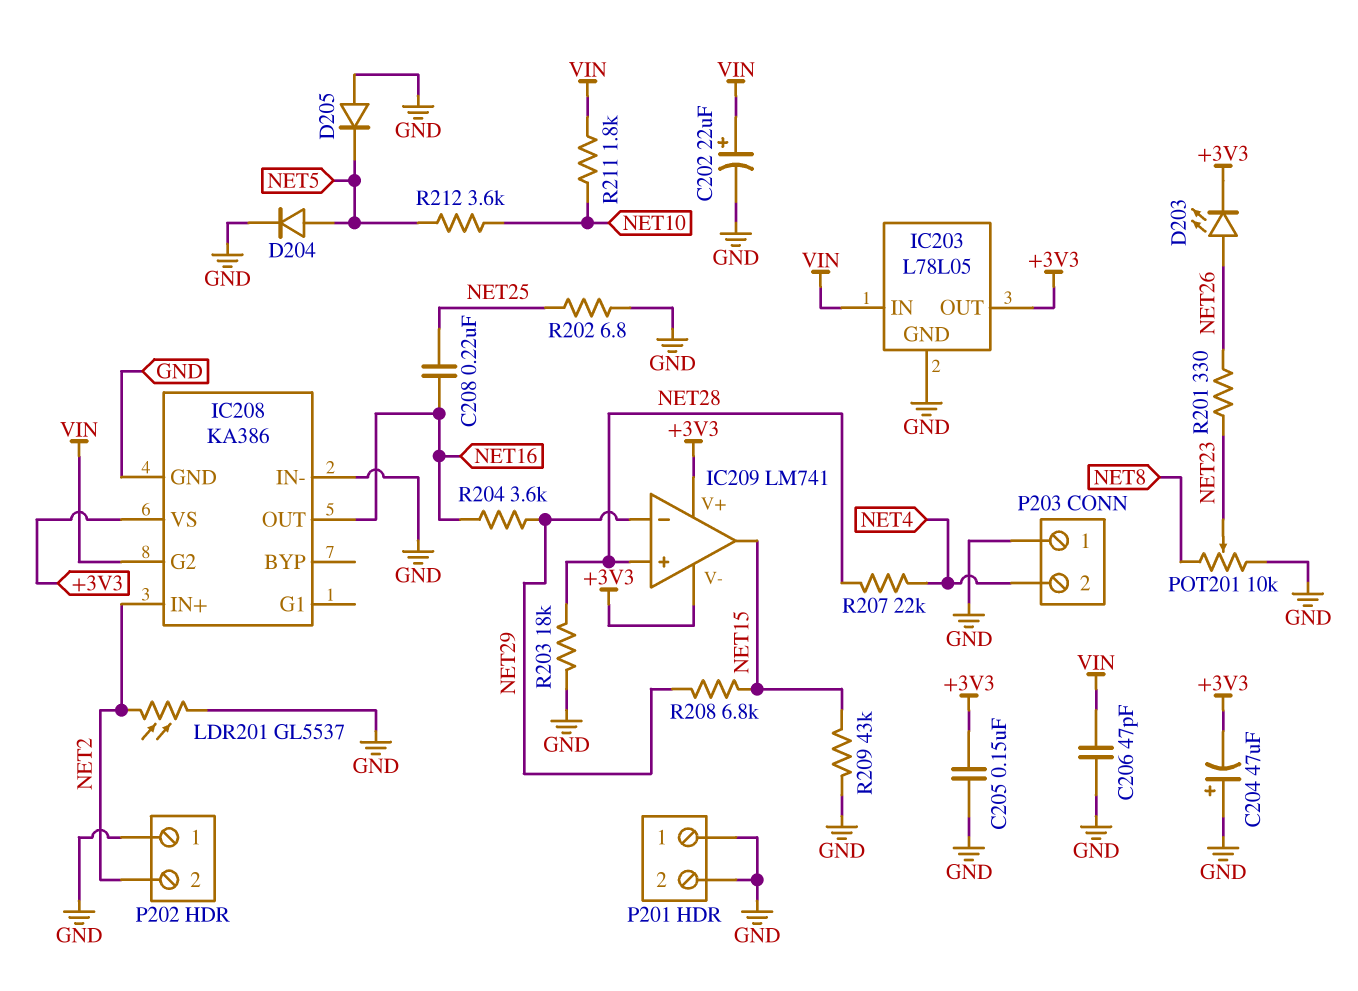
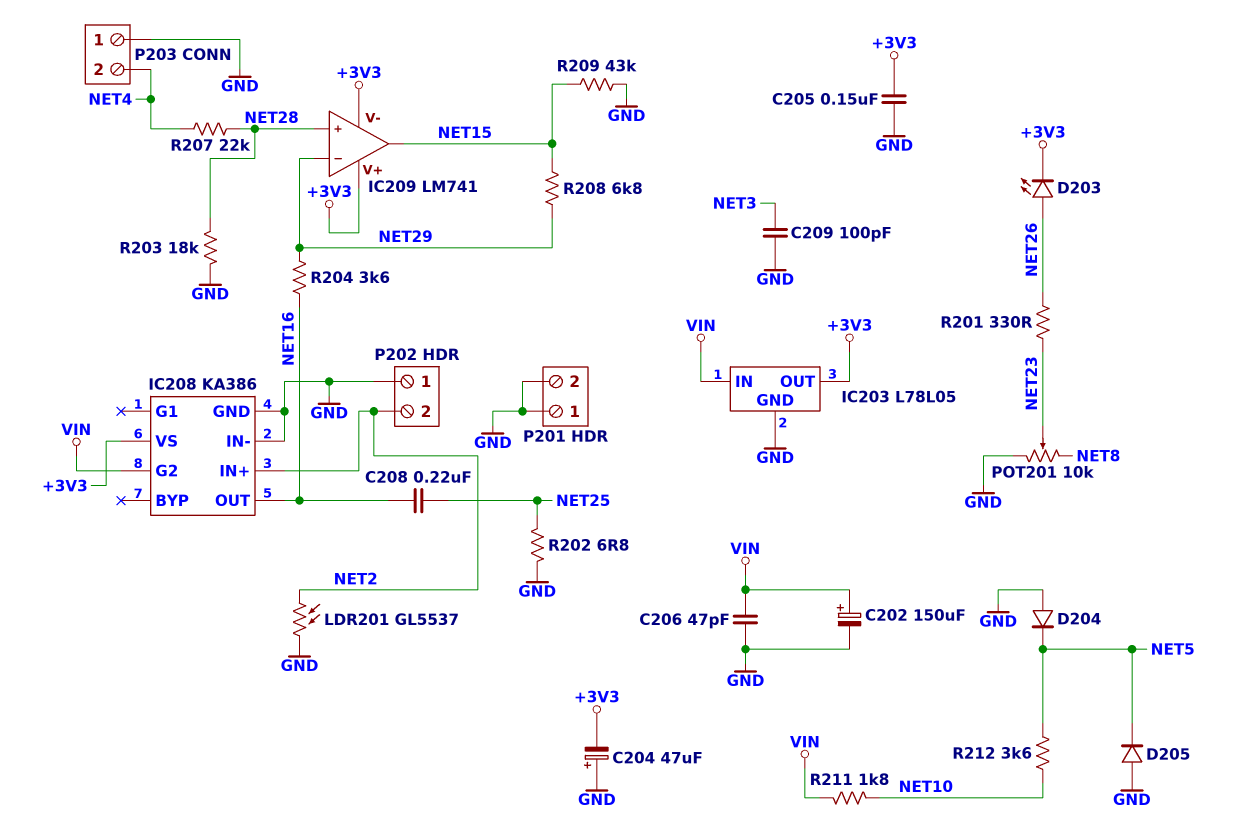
C202: 22uF (plus VIN, minus GND) -> 150uF (plus VIN, minus GND)
C209: none -> 100pF (GND, NET3)
D204: diode (A NET5, K GND) -> diode (A GND, K NET5)

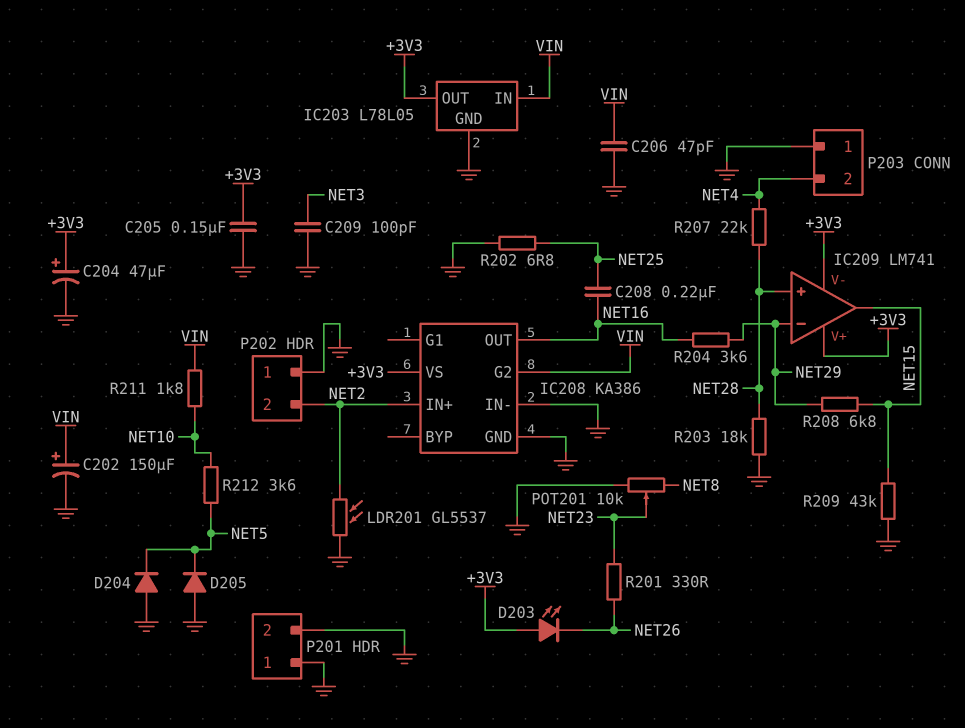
C204: 47uF (plus GND, minus +3V3) -> 47uF (plus +3V3, minus GND)
D203: LED (A NET26, K +3V3) -> LED (A +3V3, K NET26)

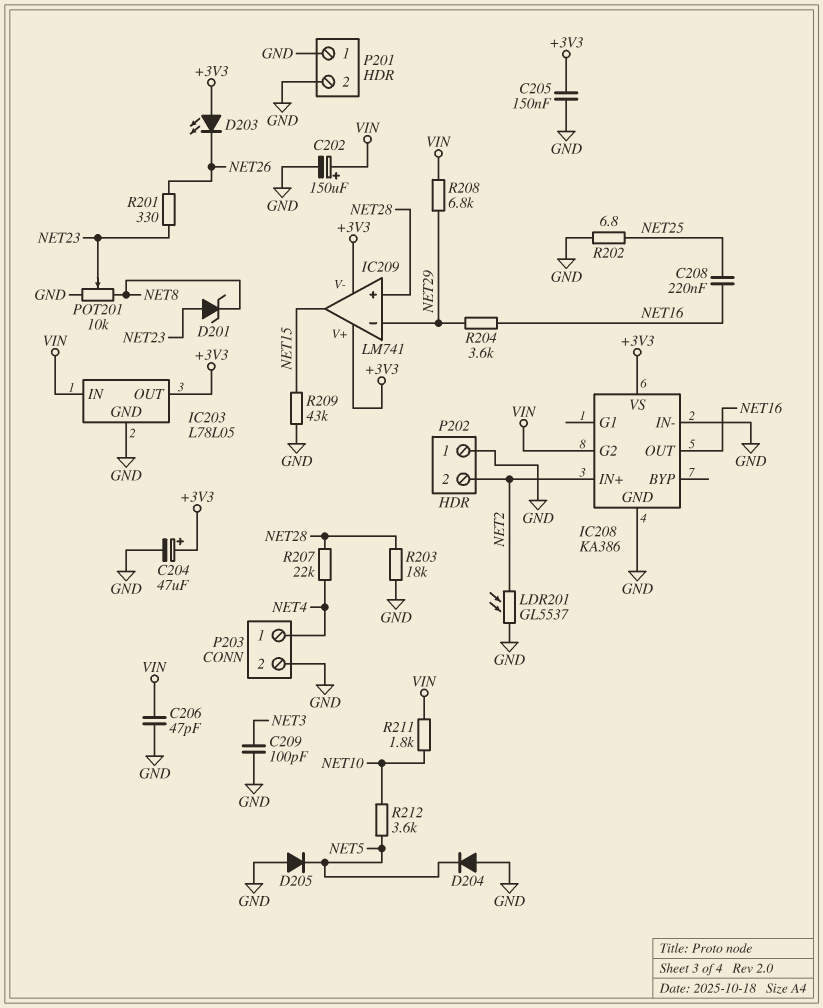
D201: none -> zener (A NET23, K NET8)
P203 pin 1: GND -> NET4
P203 pin 2: NET4 -> GND
R208: 6.8k (NET15, NET29) -> 6.8k (NET29, VIN)

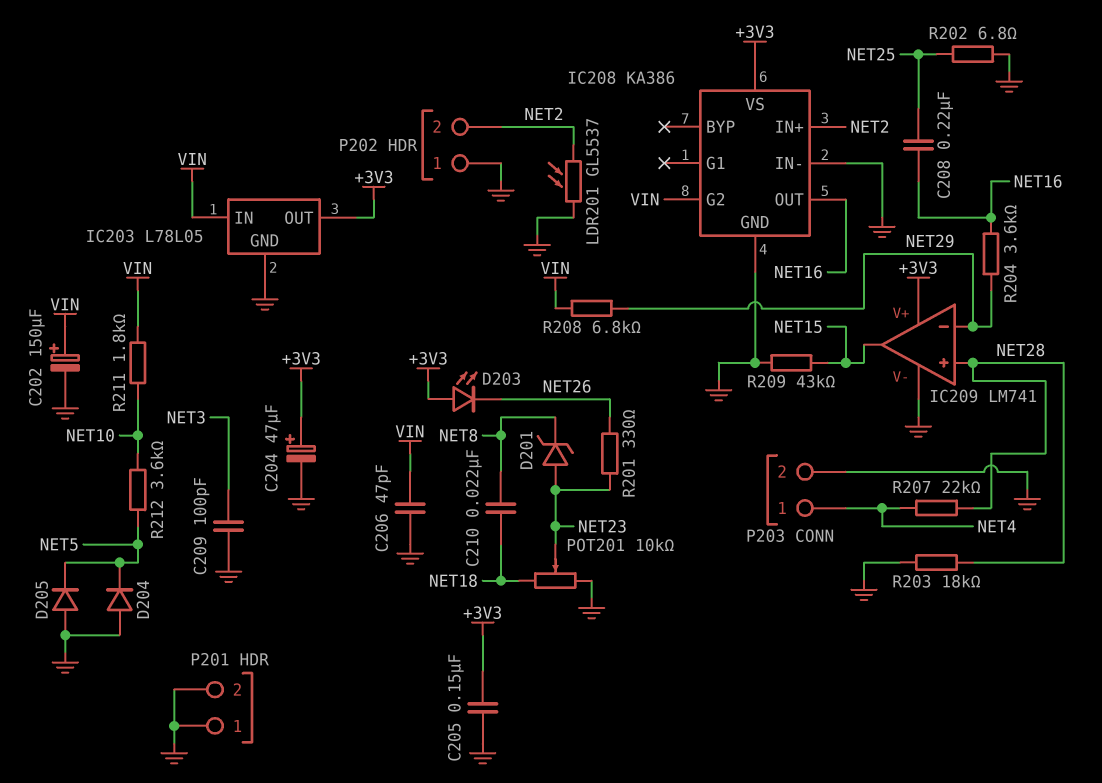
C210: none -> 22nF (NET8, NET18)
IC209 pin V-: +3V3 -> GND
POT201: 10k (GND, NET8, wiper NET23) -> 10k (GND, NET18, wiper NET23)

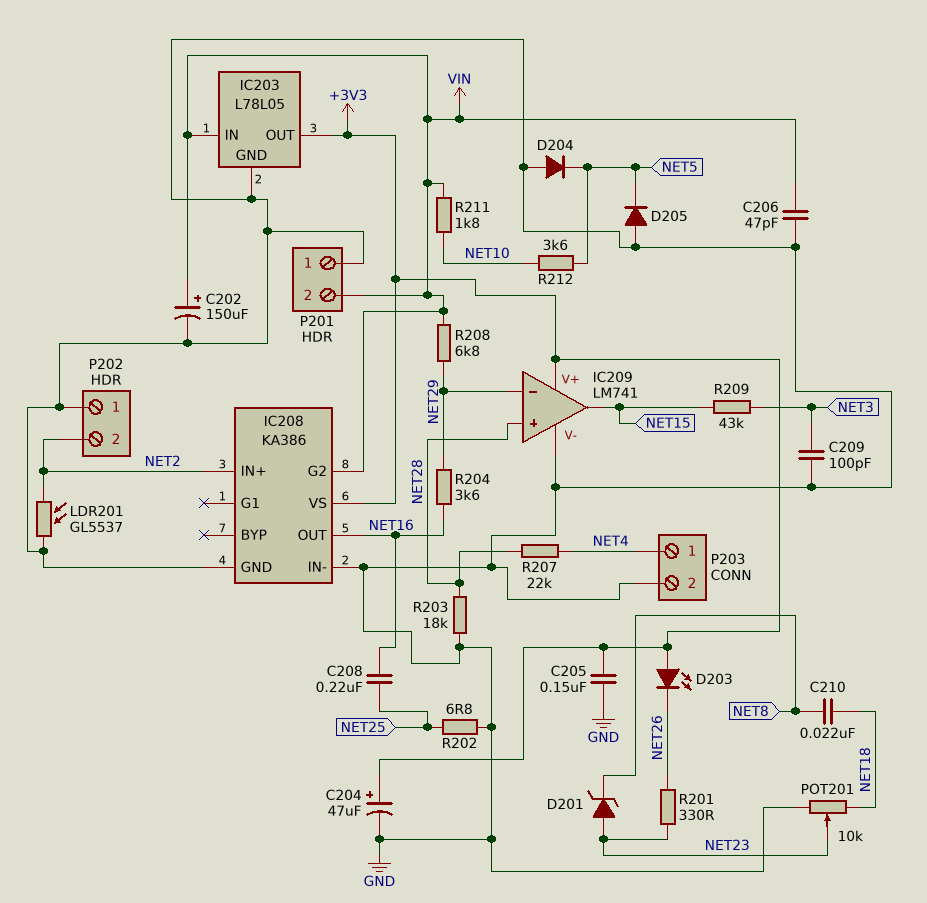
P201 pin 2: GND -> VIN
R209: 43k (GND, NET15) -> 43k (NET3, NET15)

